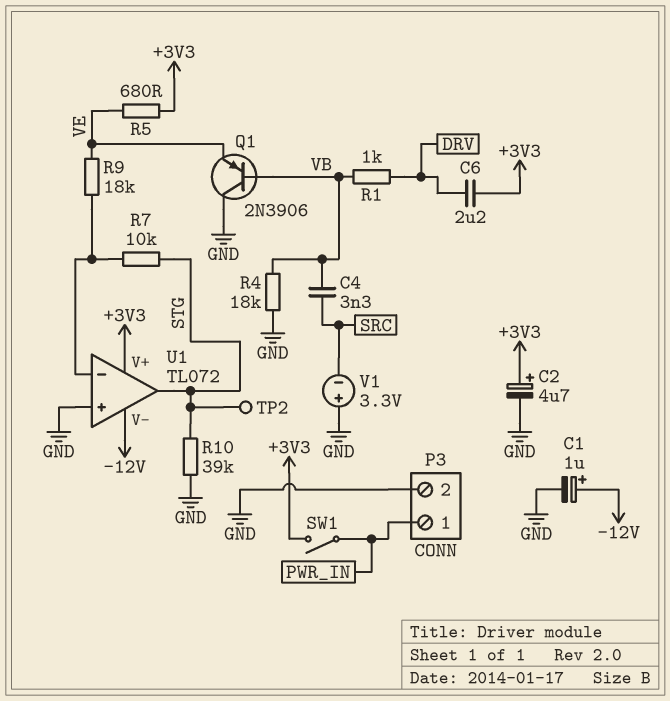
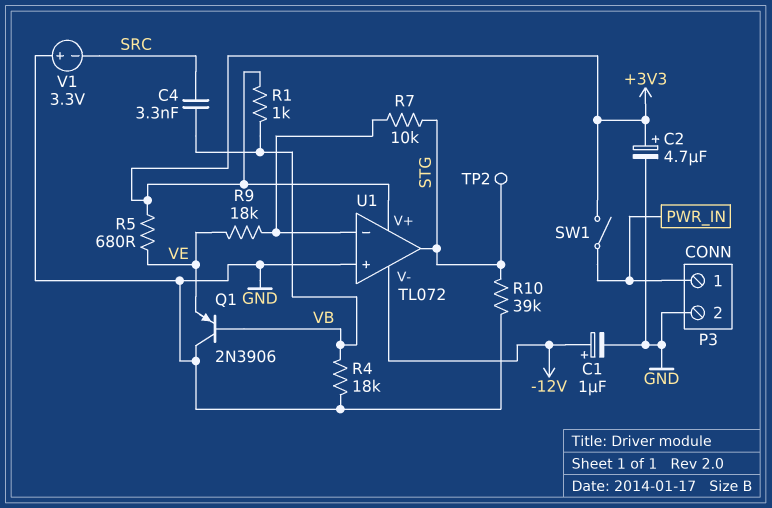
C6: 2.2uF (+3V3, DRV) -> none
R1: 1k (DRV, VB) -> 1k (+3V3, VB)

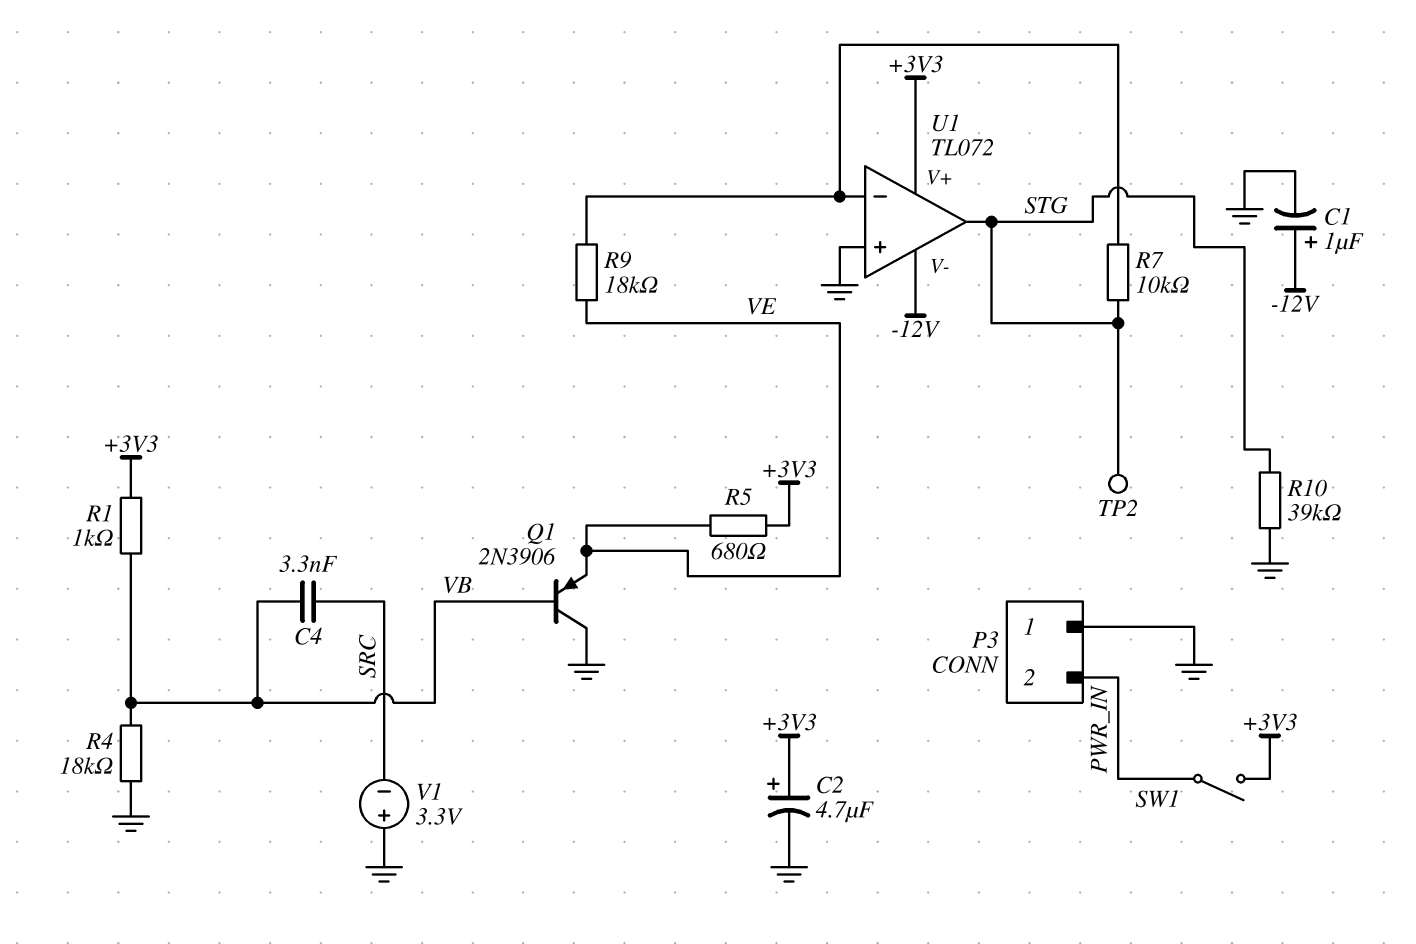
P3 pin 1: PWR_IN -> GND
P3 pin 2: GND -> PWR_IN

